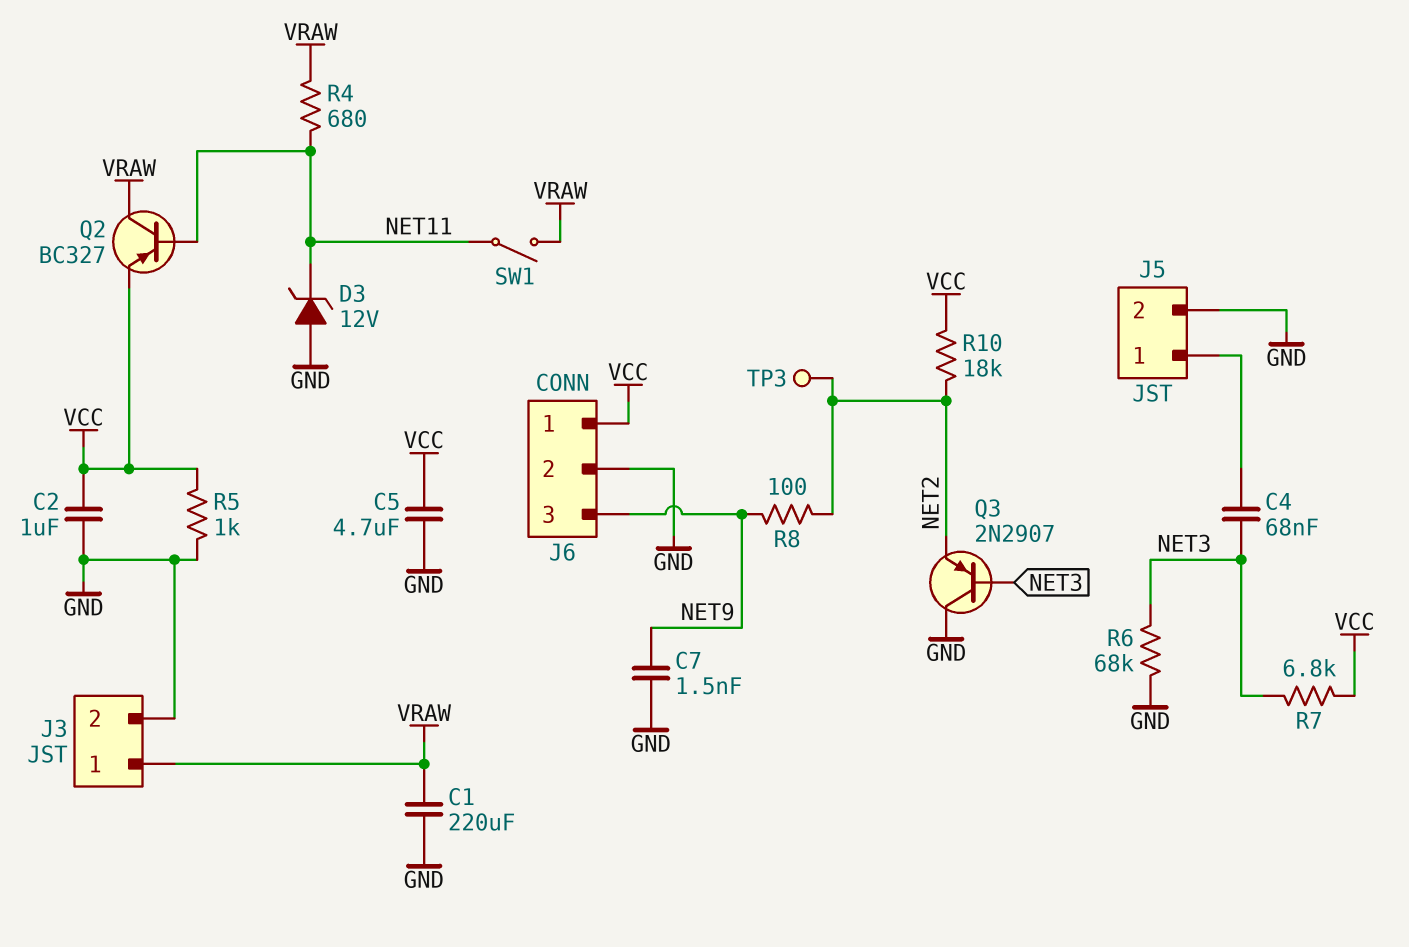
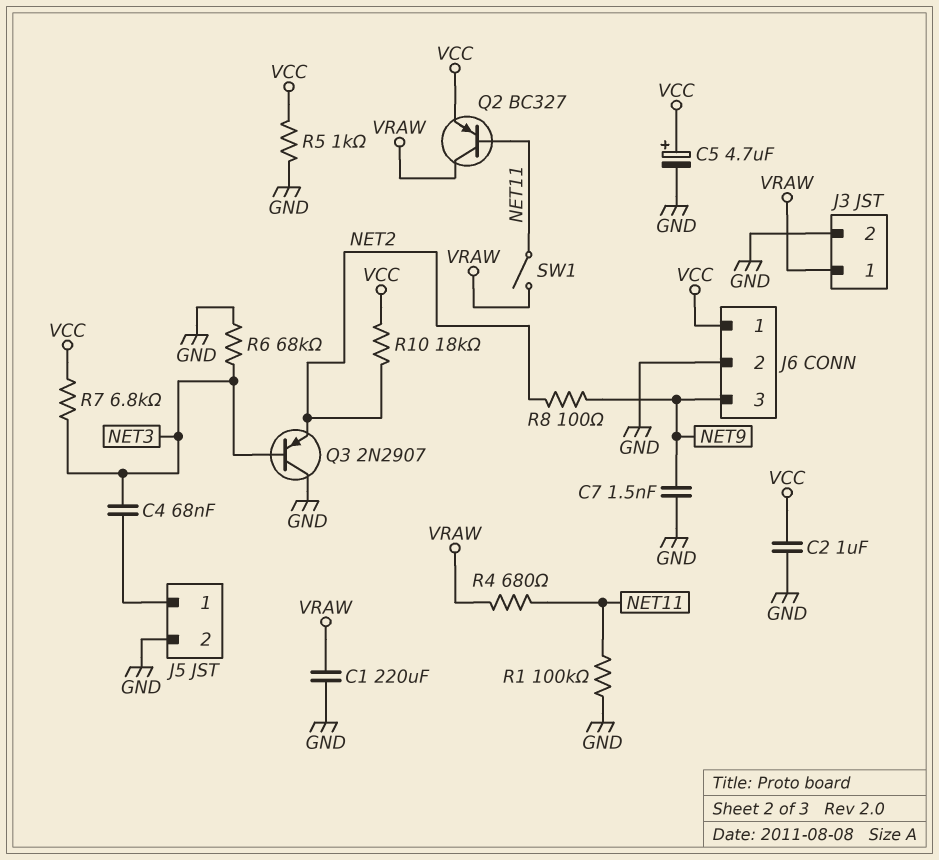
C5: 4.7uF (GND, VCC) -> 4.7uF (plus VCC, minus GND)
D3: zener 12V (A GND, K NET11) -> none
R1: none -> 100k (GND, NET11)
TP3: test point (NET2) -> none

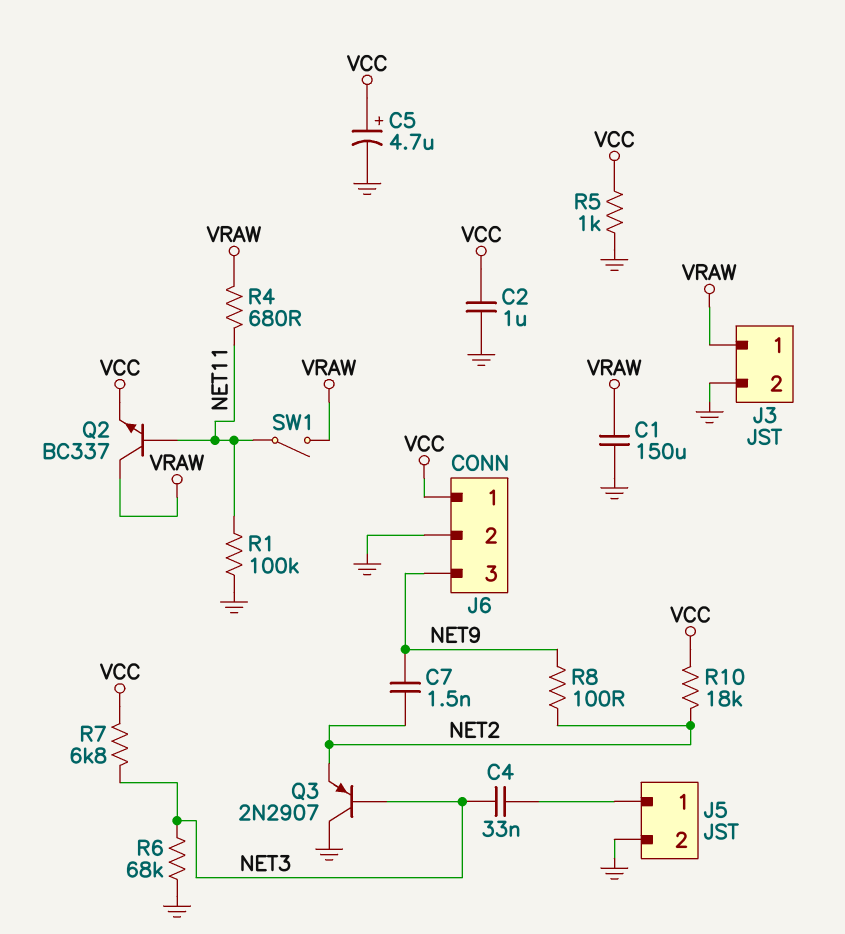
C1: 220uF (GND, VRAW) -> 150uF (GND, VRAW)
C4: 68nF (J5/1, NET3) -> 33nF (J5/1, NET3)
C7: 1.5nF (GND, NET9) -> 1.5nF (NET2, NET9)
Q2: PNP BC327 (B NET11, C VRAW, E VCC) -> NPN BC337 (B NET11, C VRAW, E VCC)

